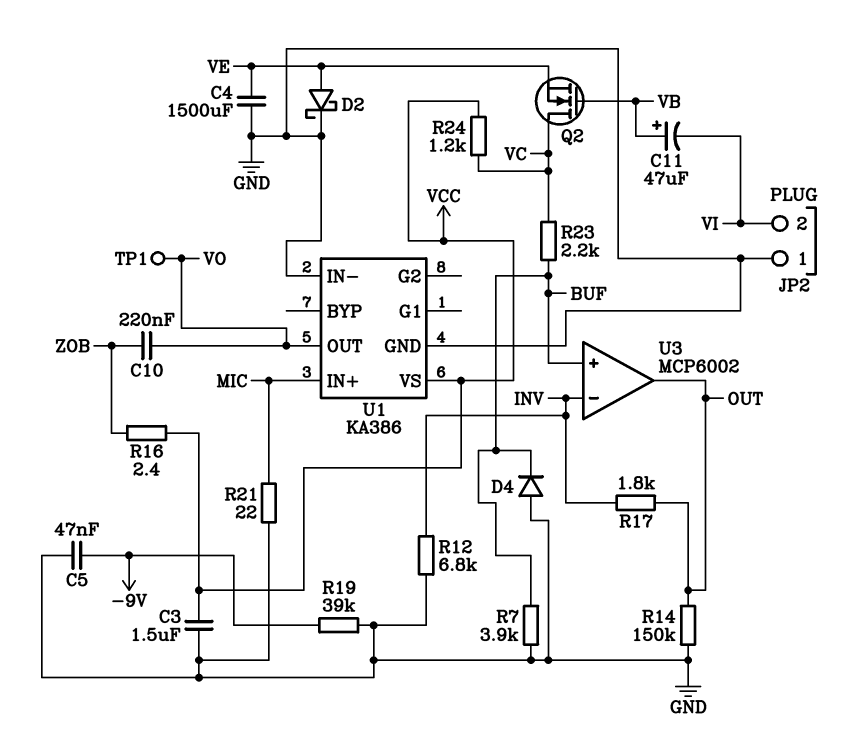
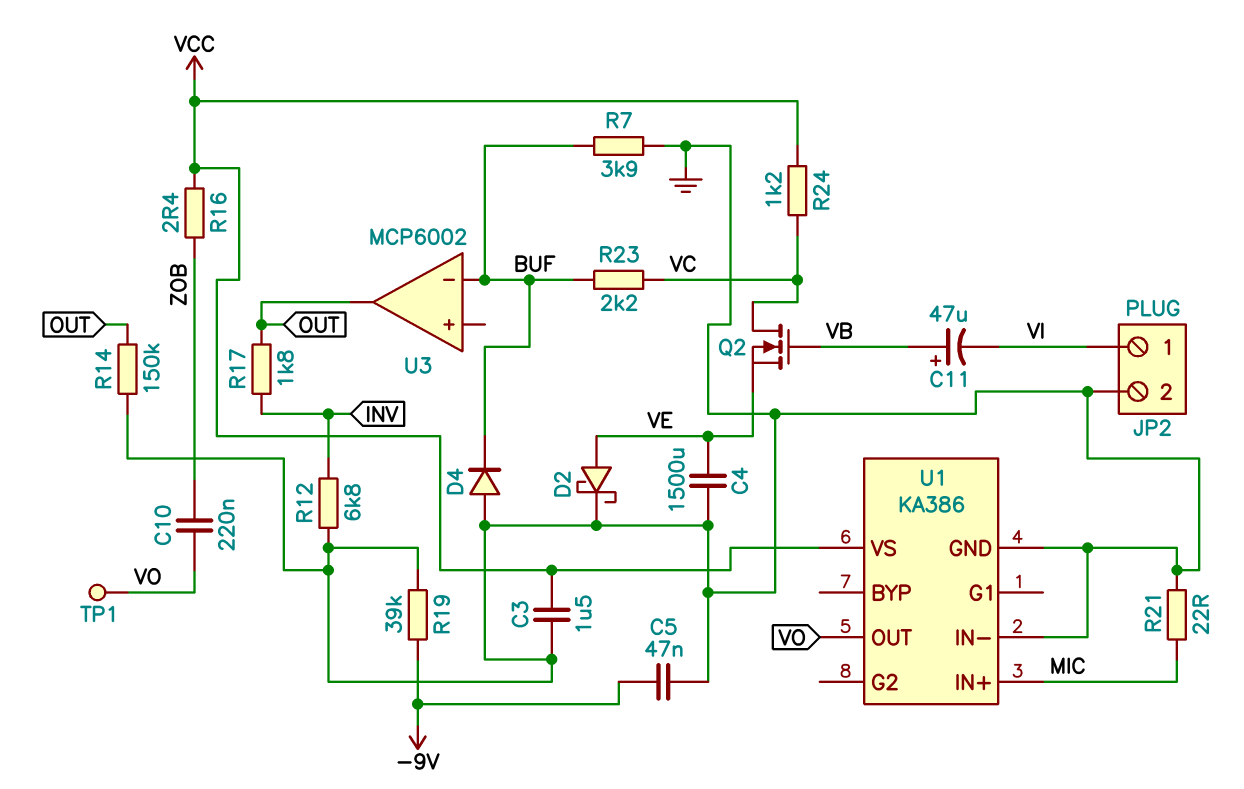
JP2 pin 1: GND -> VI
JP2 pin 2: VI -> GND
U3 pin in+: BUF -> none
U3 pin in-: INV -> BUF

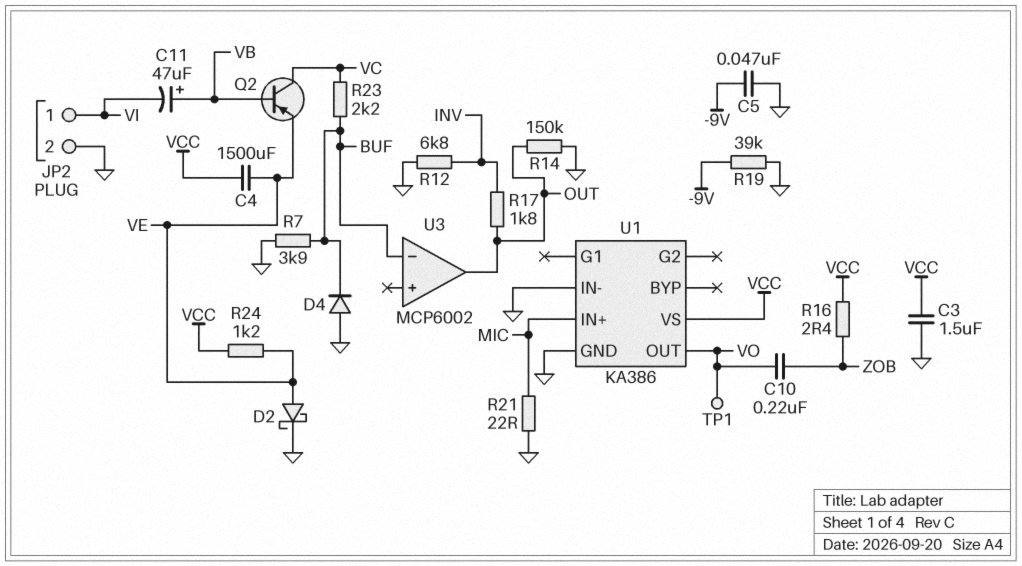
C4: 1500uF (GND, VE) -> 1500uF (VCC, VE)
Q2: NMOS (G VB, D VC, S VE) -> PNP (B VB, C VC, E VE)
R24: 1.2k (VC, VCC) -> 1.2k (VCC, VE)

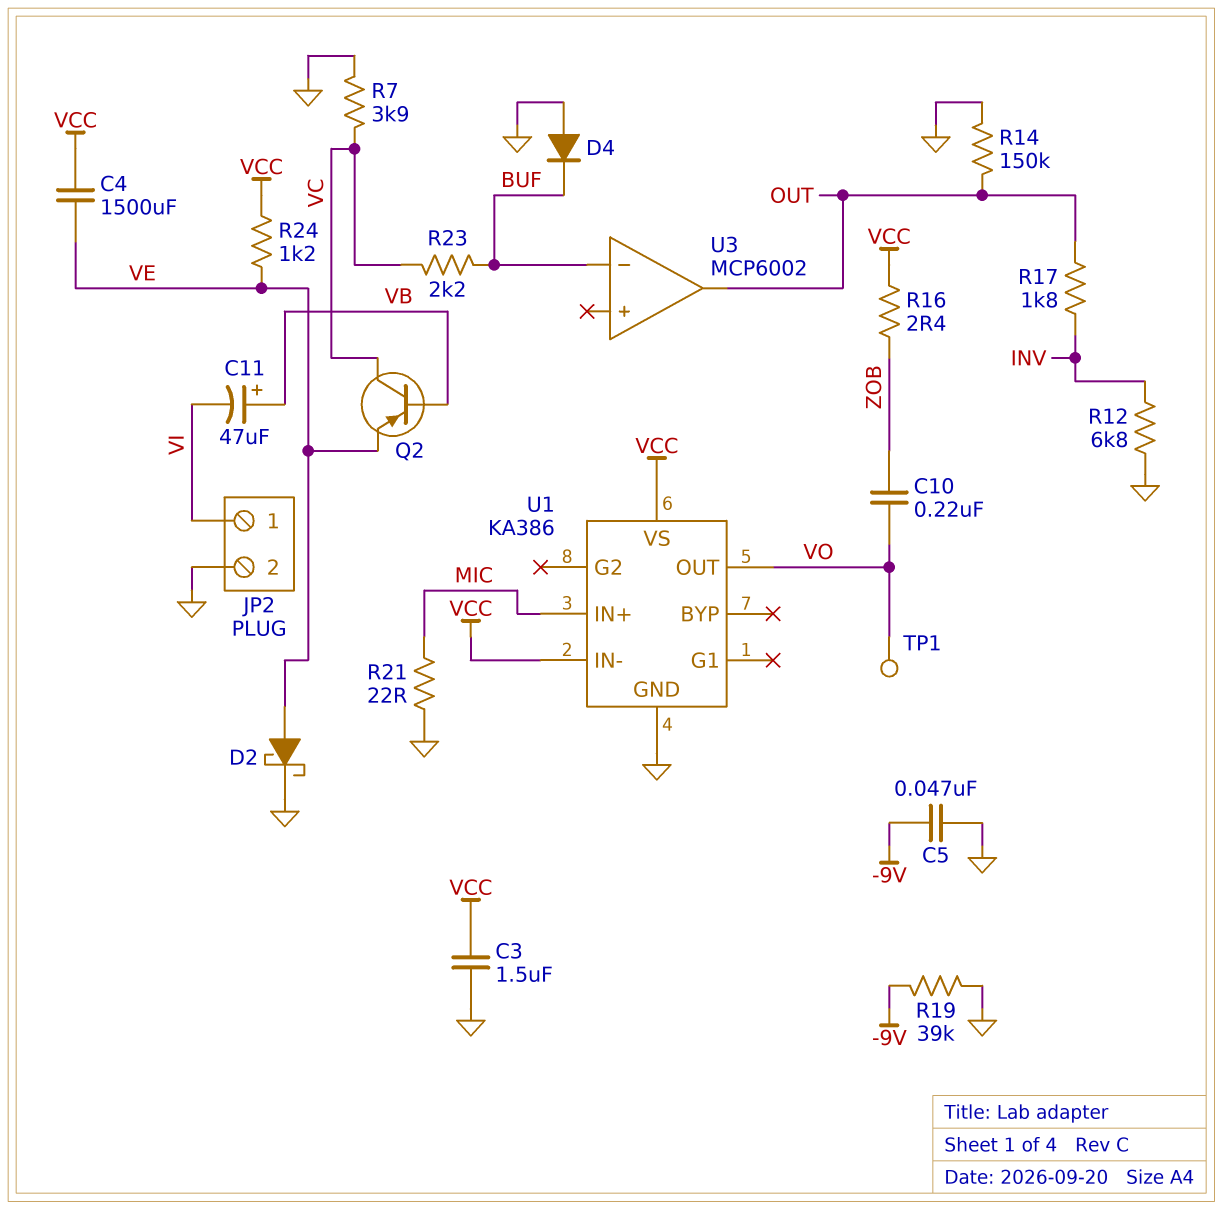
R7: 3.9k (BUF, GND) -> 3.9k (GND, VC)
U1 pin IN-: GND -> VCC

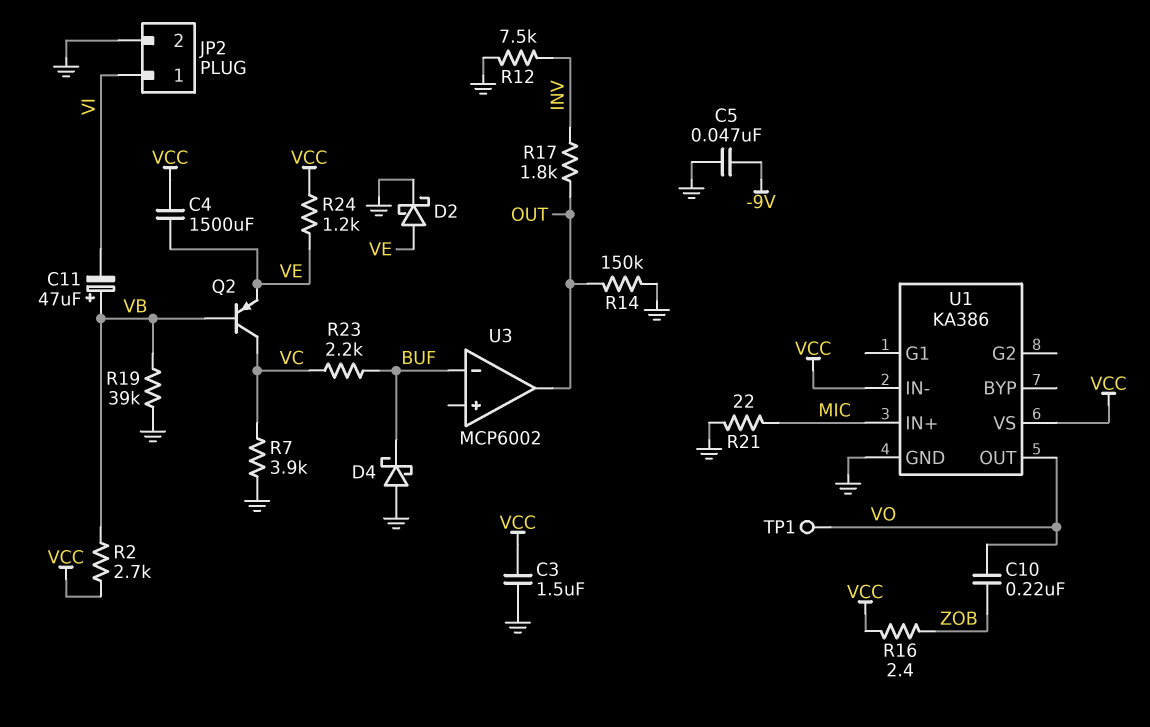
D4: diode (A GND, K BUF) -> schottky (A GND, K BUF)
R2: none -> 2.7k (VB, VCC)
R12: 6.8k (GND, INV) -> 7.5k (GND, INV)
R19: 39k (-9V, GND) -> 39k (GND, VB)

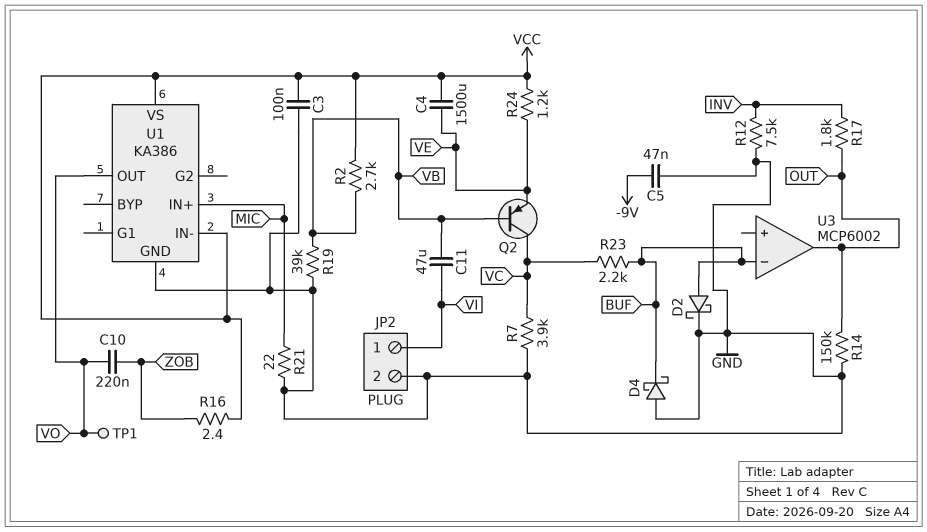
C3: 1.5uF (GND, VCC) -> 100nF (GND, VCC)
C11: 47uF (plus VB, minus VI) -> 47uF (VB, VI)
D2: schottky (A VE, K GND) -> schottky (A BUF, K GND)

